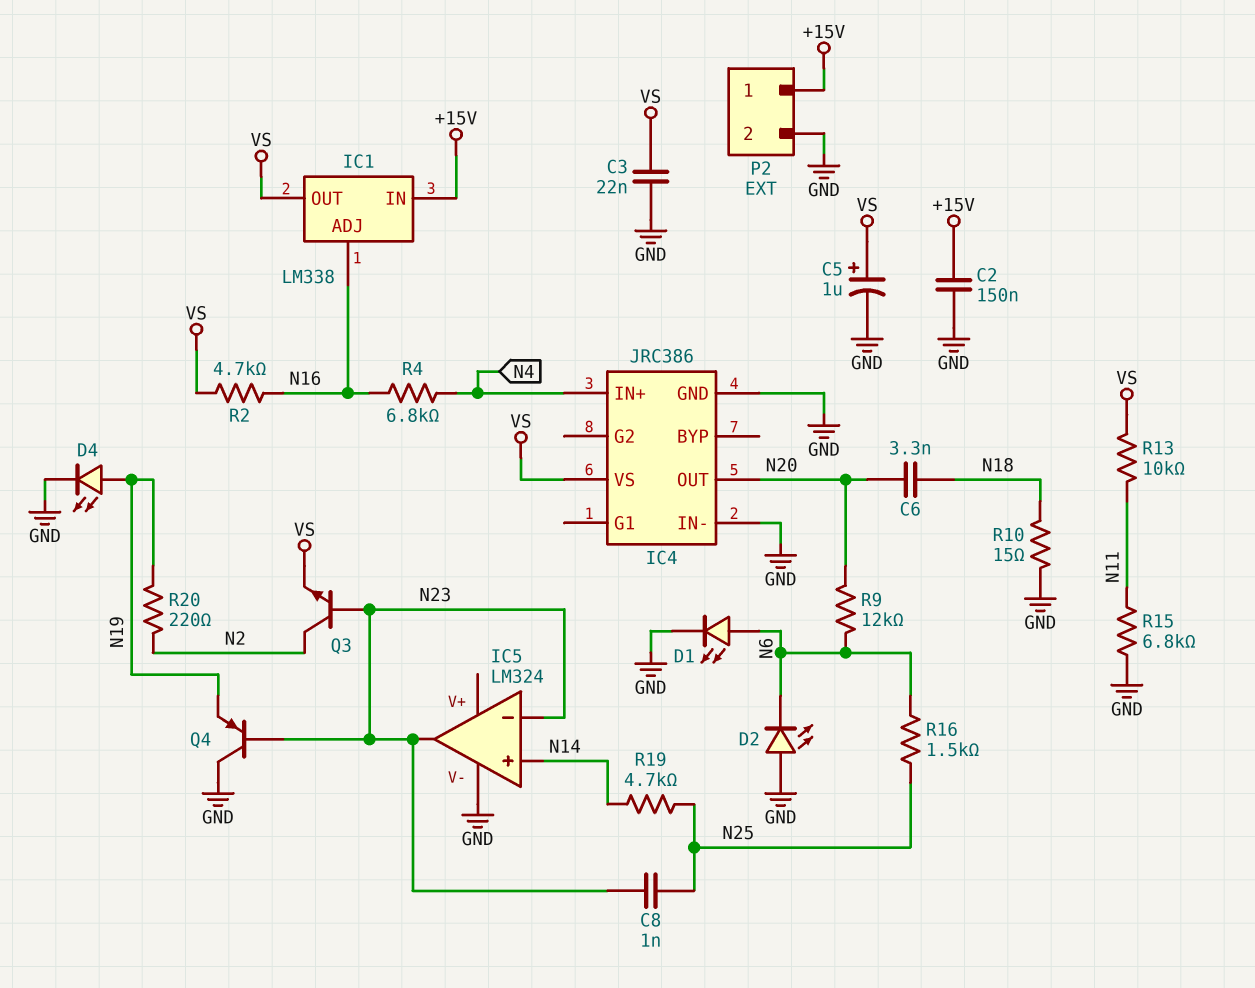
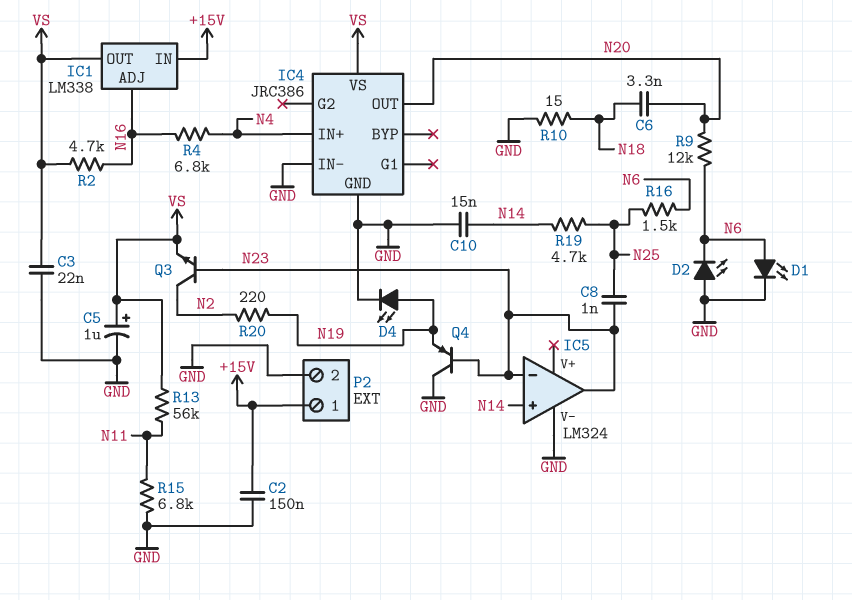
C10: none -> 15nF (GND, N14)
R13: 10k (N11, VS) -> 56k (N11, VS)

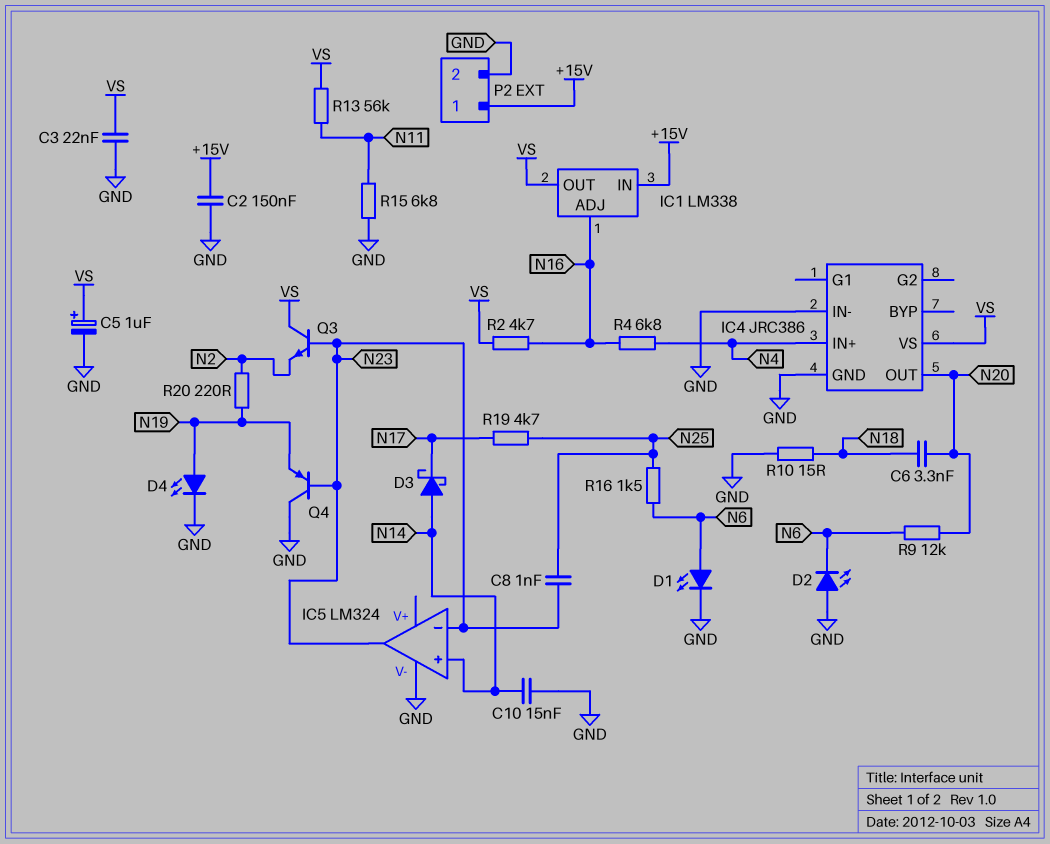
D3: none -> schottky (A N14, K N17)
Q3: NPN (B N23, C N2, E VS) -> NPN (B N23, C VS, E N2)
R19: 4.7k (N14, N25) -> 4.7k (N17, N25)

